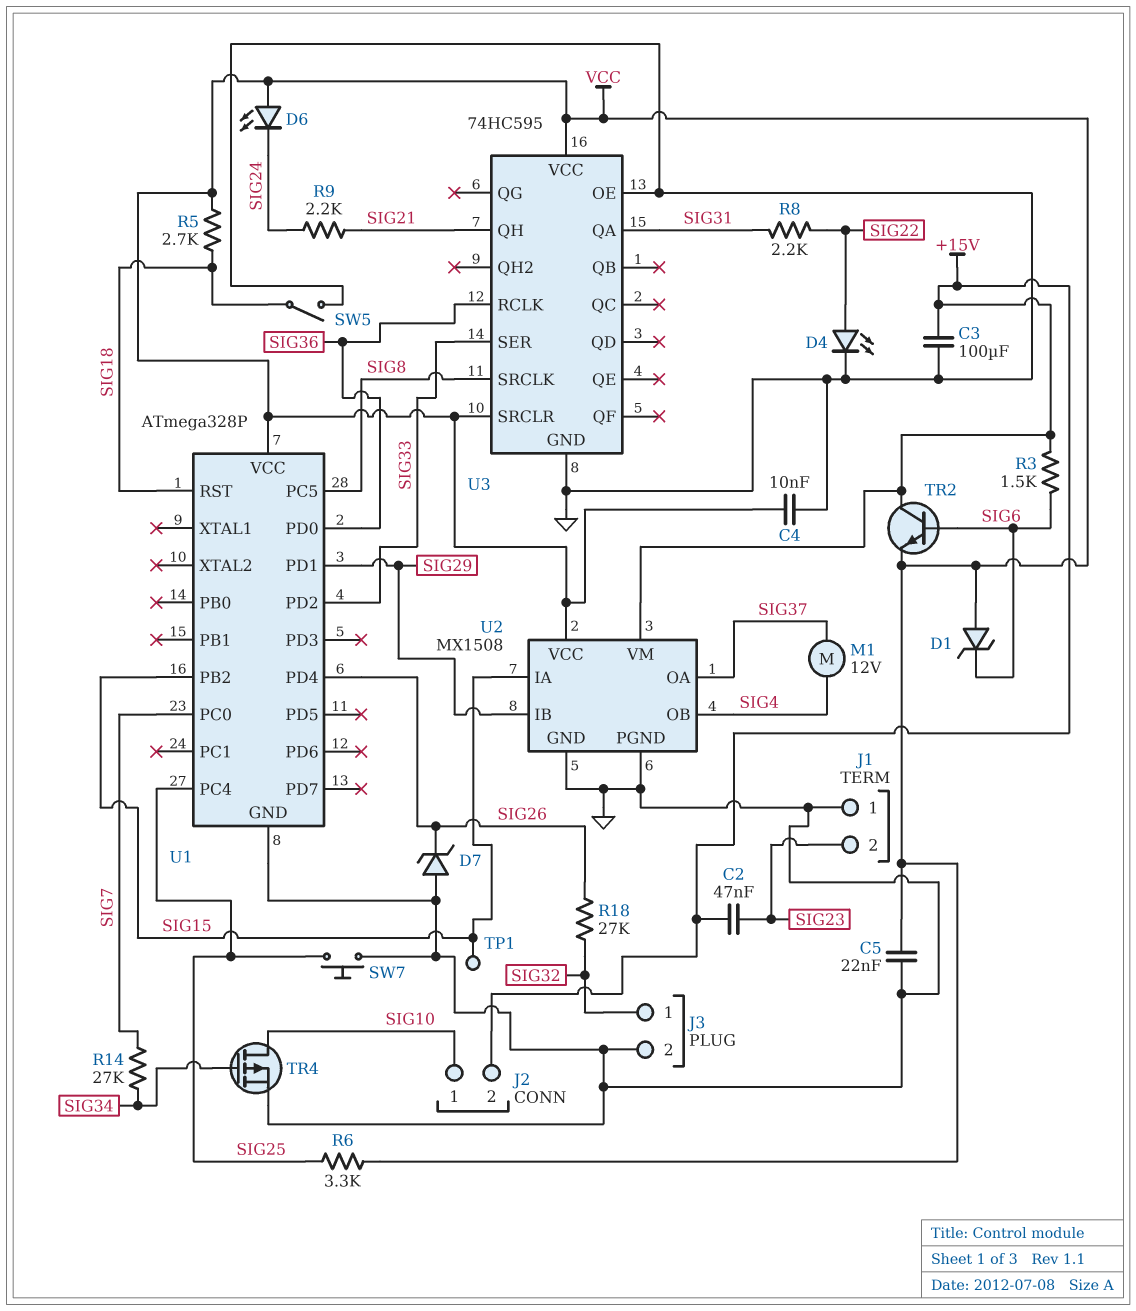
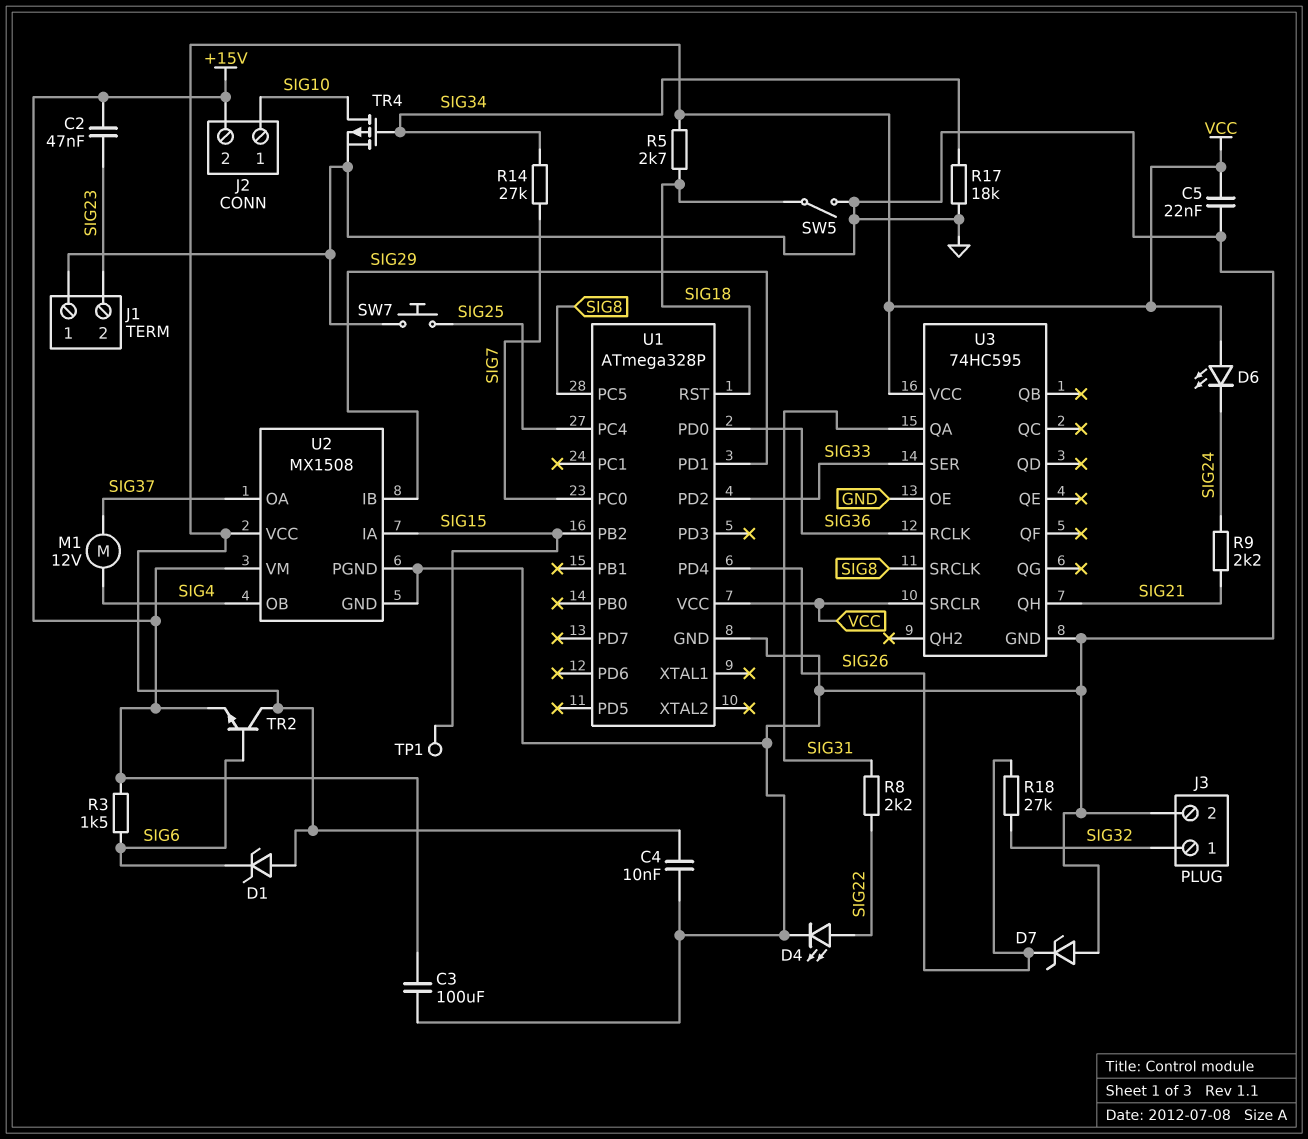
R6: 3.3k (SIG25, VCC) -> none
R17: none -> 18k (GND, SIG34)
TR2: NPN (B SIG6, C +15V, E VCC) -> NPN (B SIG6, C VCC, E +15V)

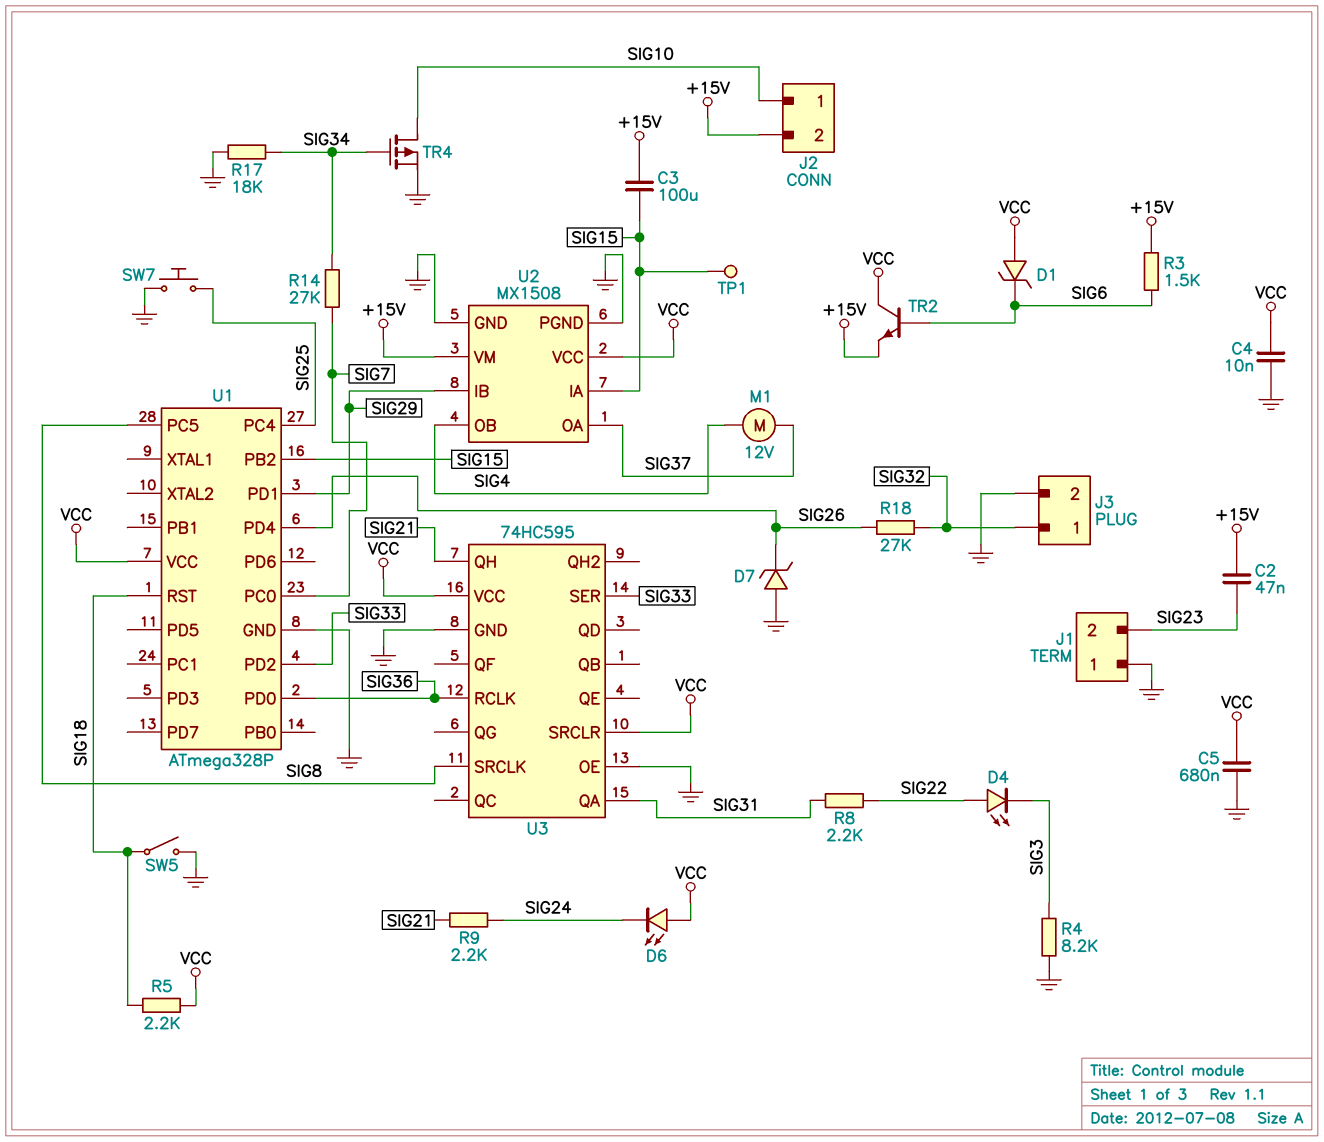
C3: 100uF (+15V, GND) -> 100uF (+15V, SIG15)
C5: 22nF (GND, VCC) -> 680nF (GND, VCC)
D4: LED (A SIG22, K GND) -> LED (A SIG22, K SIG3)
R4: none -> 8.2k (GND, SIG3)
R5: 2.7k (SIG18, VCC) -> 2.2k (SIG18, VCC)

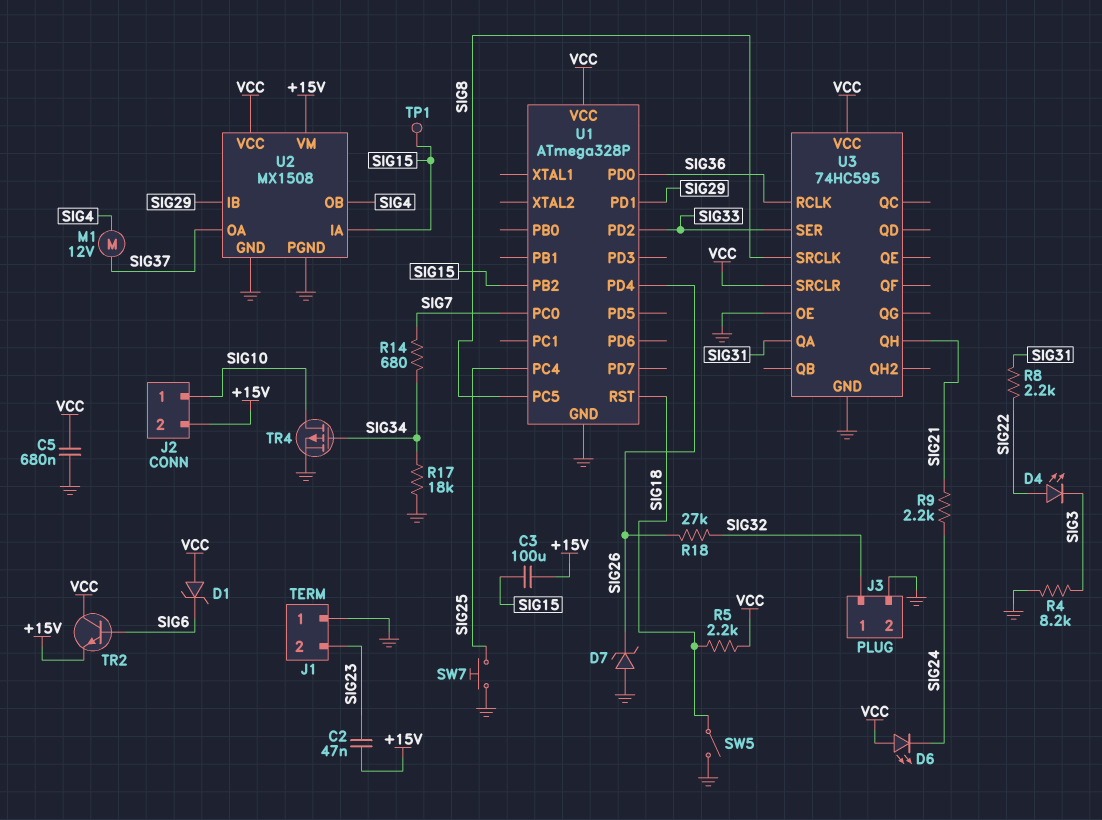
C4: 10nF (GND, VCC) -> none
R3: 1.5k (+15V, SIG6) -> none
R14: 27k (SIG7, SIG34) -> 680 (SIG7, SIG34)

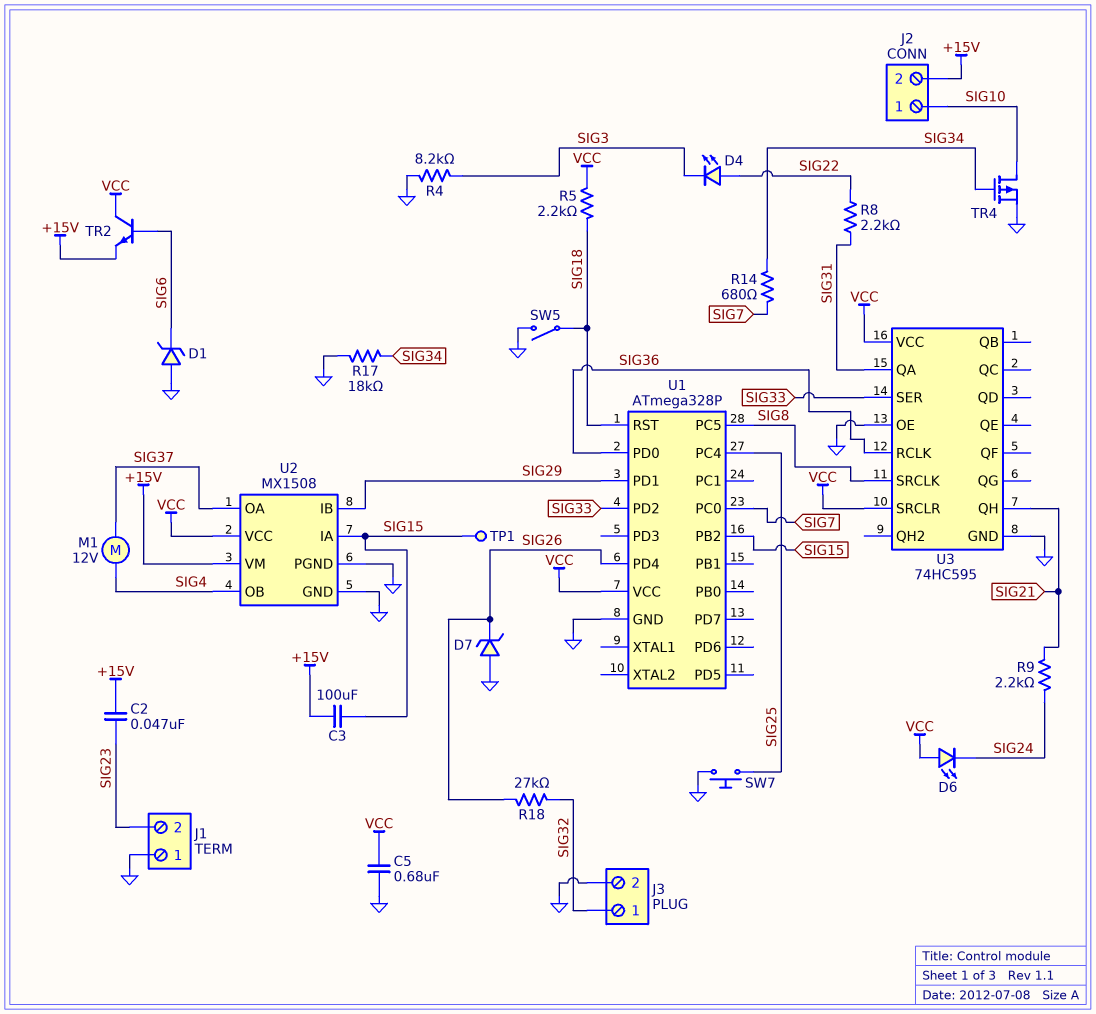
D1: zener (A VCC, K SIG6) -> zener (A GND, K SIG6)

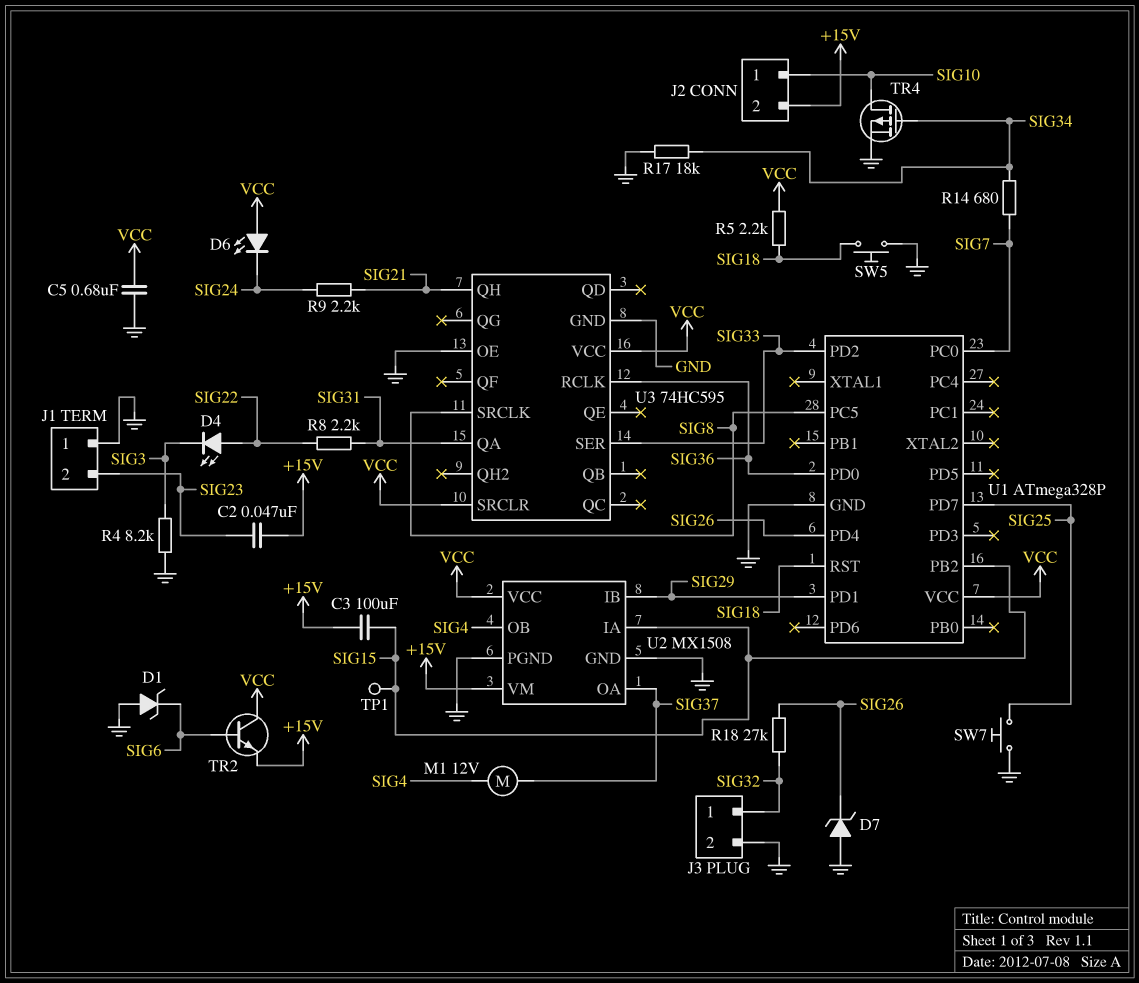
SW5: switch (GND, SIG18) -> button (GND, SIG18)
U1 pin PC4: SIG25 -> none
U1 pin PD7: none -> SIG25

